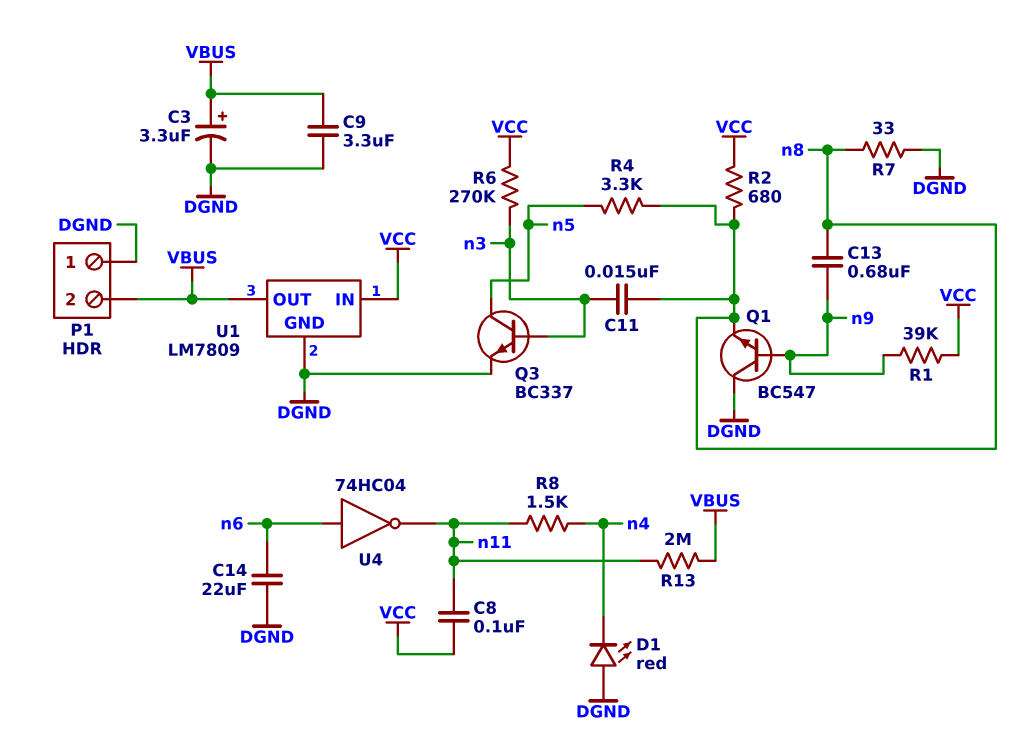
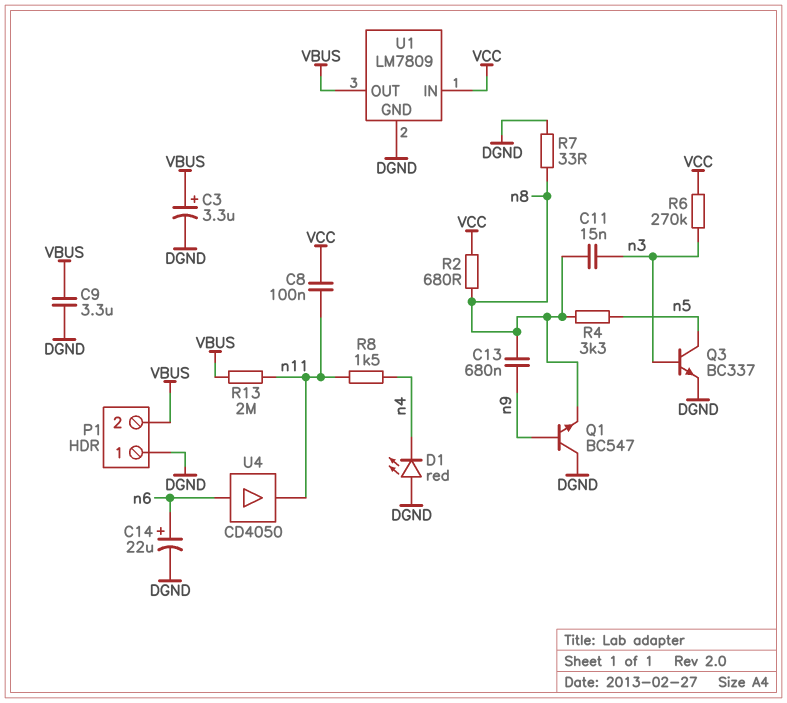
C14: 22uF (DGND, n6) -> 22uF (plus n6, minus DGND)
R1: 39k (VCC, n9) -> none
U4: NOT 74HC04 (in n6, out n11) -> buffer CD4050 (in n6, out n11)

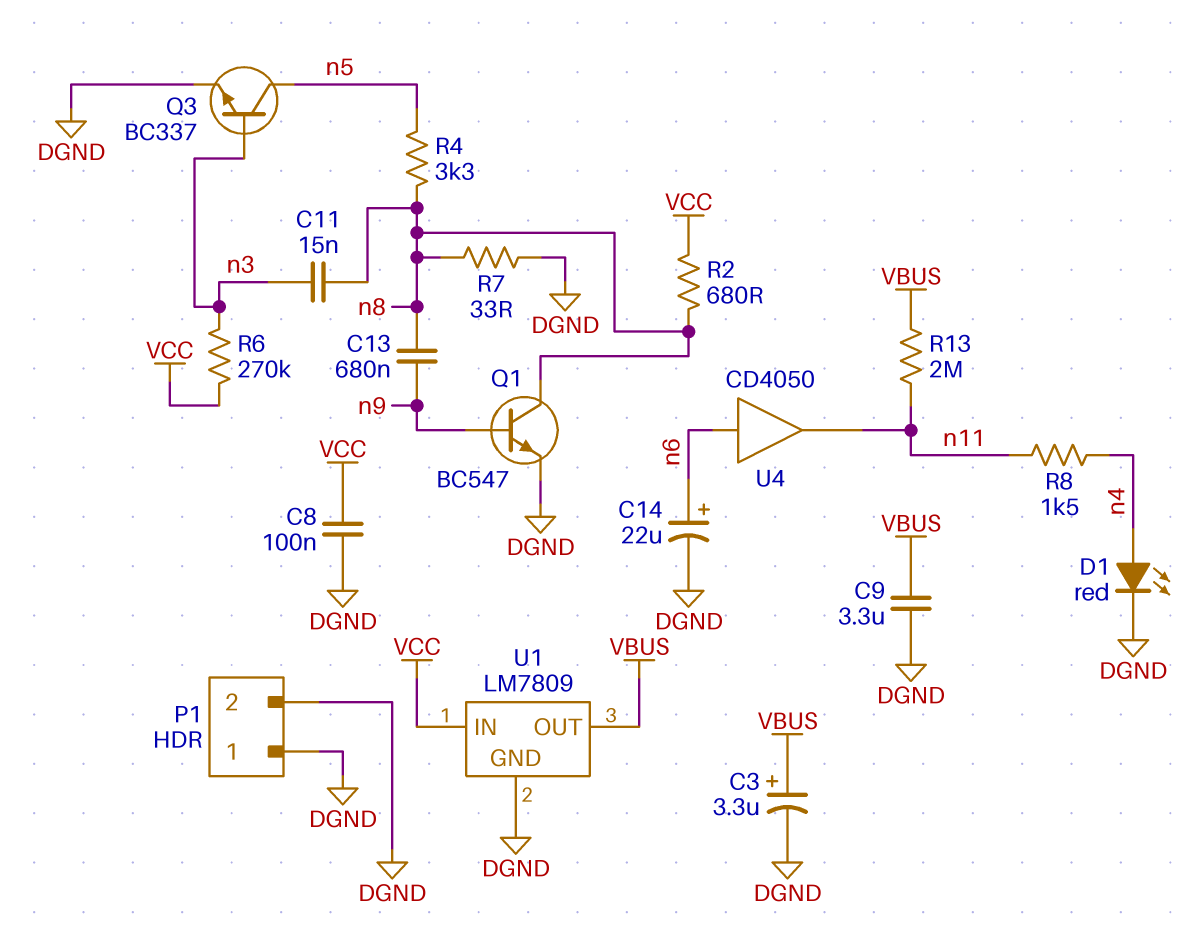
C8: 100nF (VCC, n11) -> 100nF (DGND, VCC)
D1: LED red (A DGND, K n4) -> LED red (A n4, K DGND)
P1 pin 2: VBUS -> DGND
Q1: NPN BC547 (B n9, C DGND, E n8) -> NPN BC547 (B n9, C n8, E DGND)

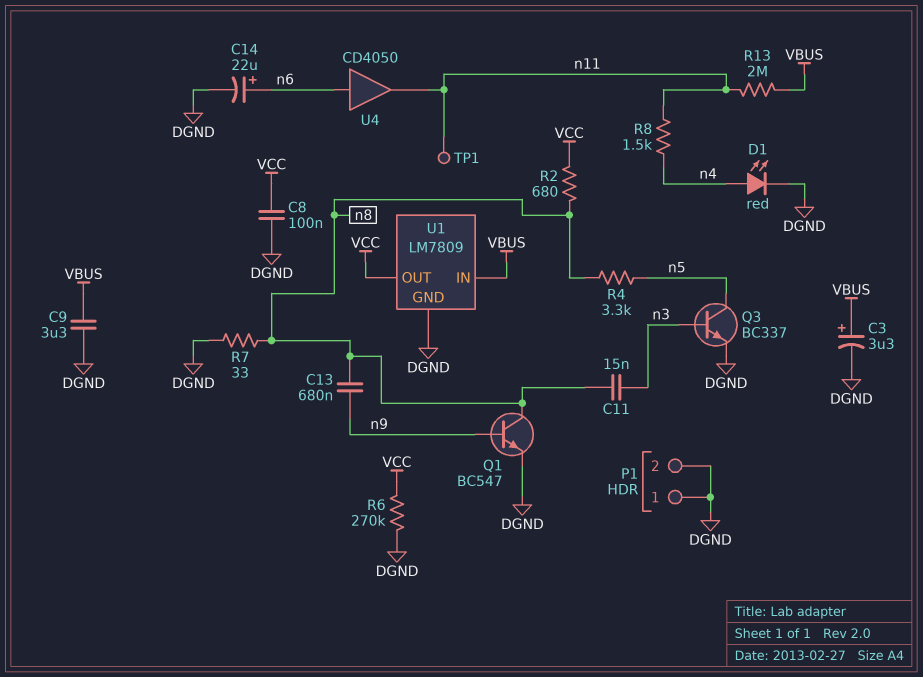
R6: 270k (VCC, n3) -> 270k (DGND, VCC)
TP1: none -> test point (n11)
U1 pin IN: VCC -> VBUS
U1 pin OUT: VBUS -> VCC

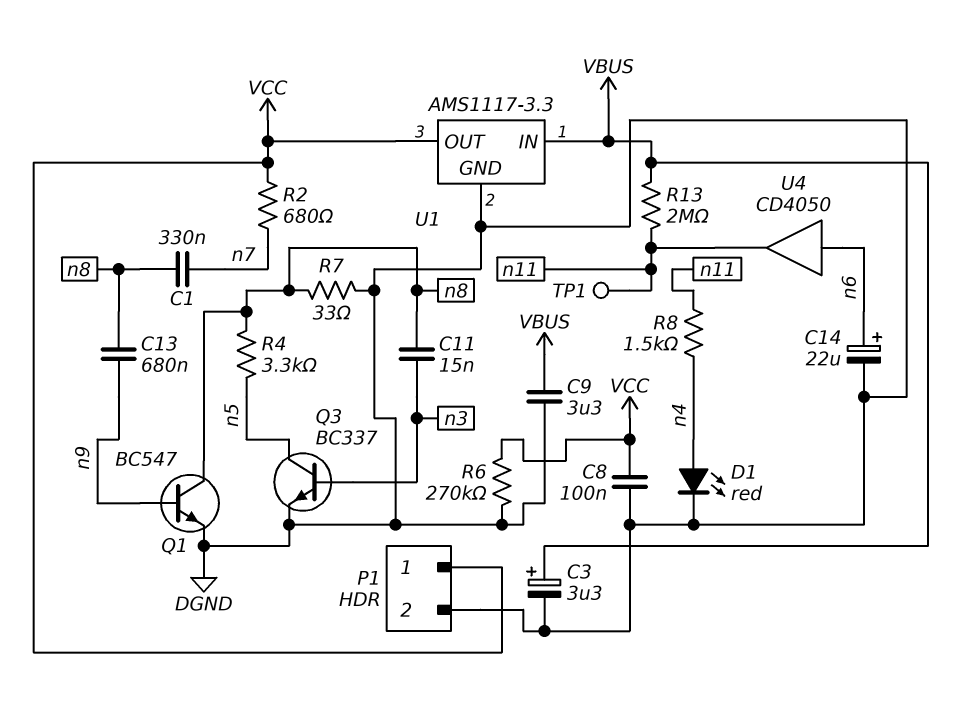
C1: none -> 330nF (n7, n8)
P1 pin 1: DGND -> VCC
R2: 680 (VCC, n8) -> 680 (VCC, n7)
U1: LM7809 -> AMS1117-3.3

